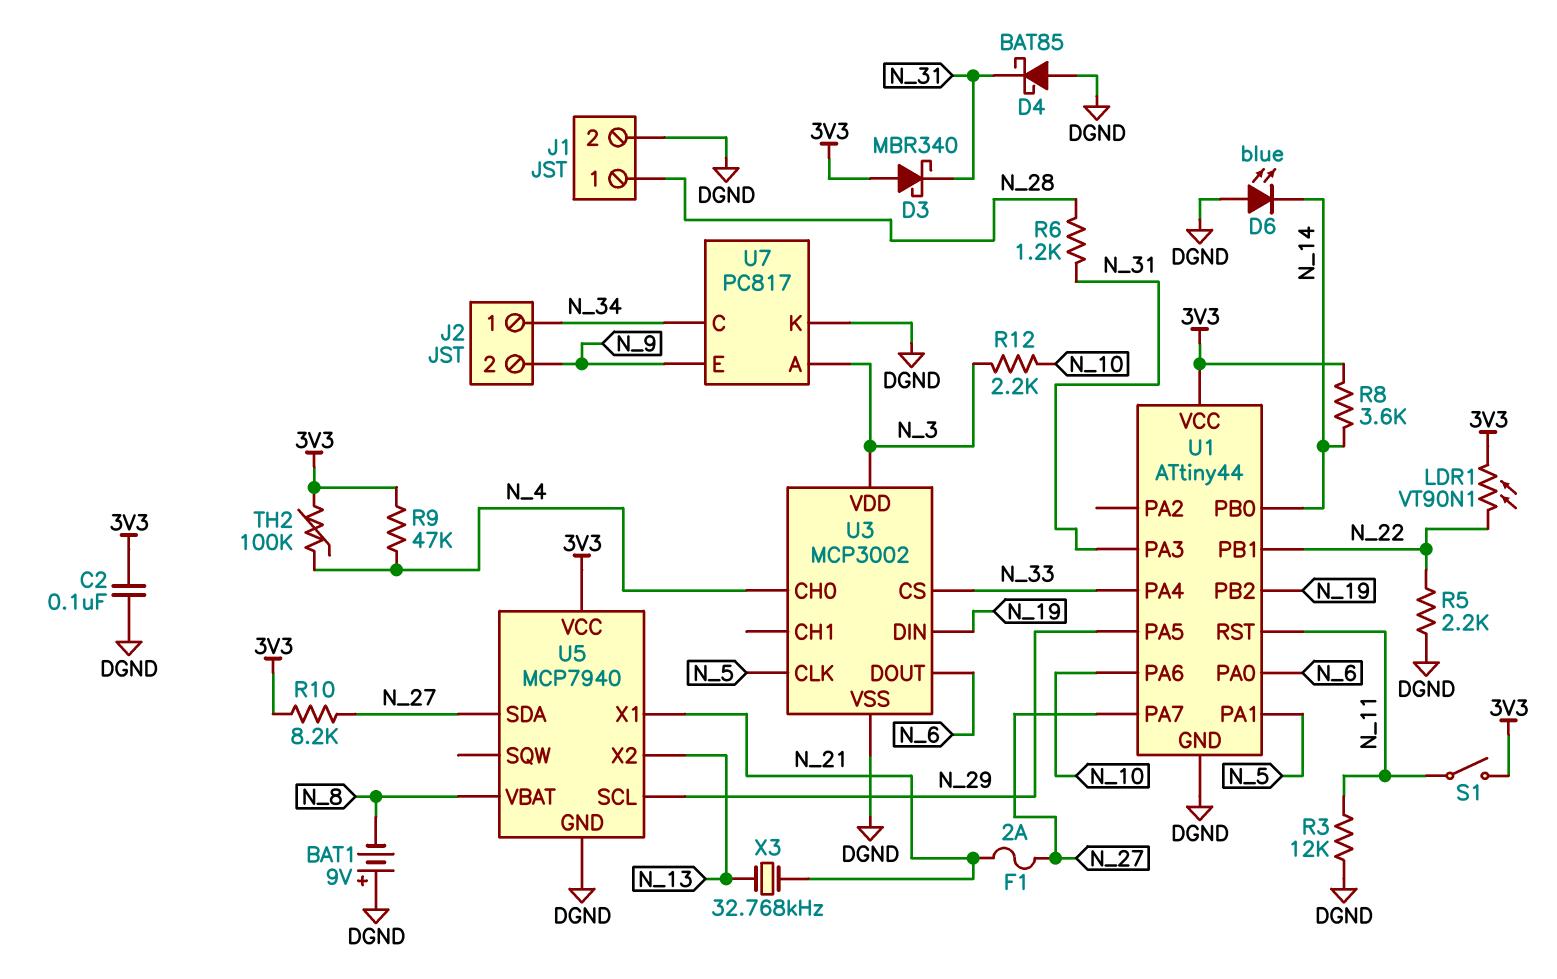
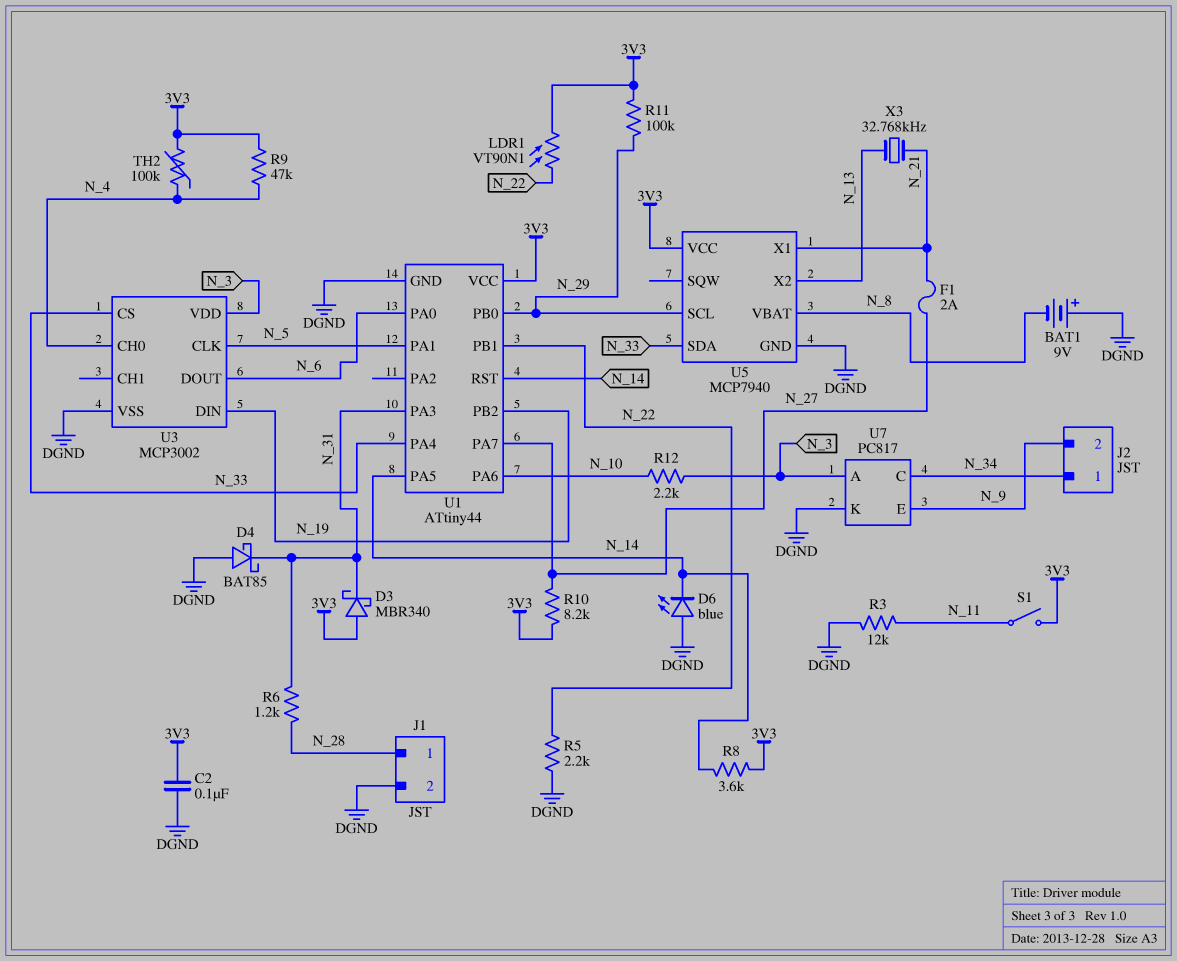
R11: none -> 100k (3V3, N_29)
U1 pin PA5: N_29 -> N_14
U1 pin PB0: N_14 -> N_29
U1 pin RST: N_11 -> N_14
U5 pin SDA: N_27 -> N_33

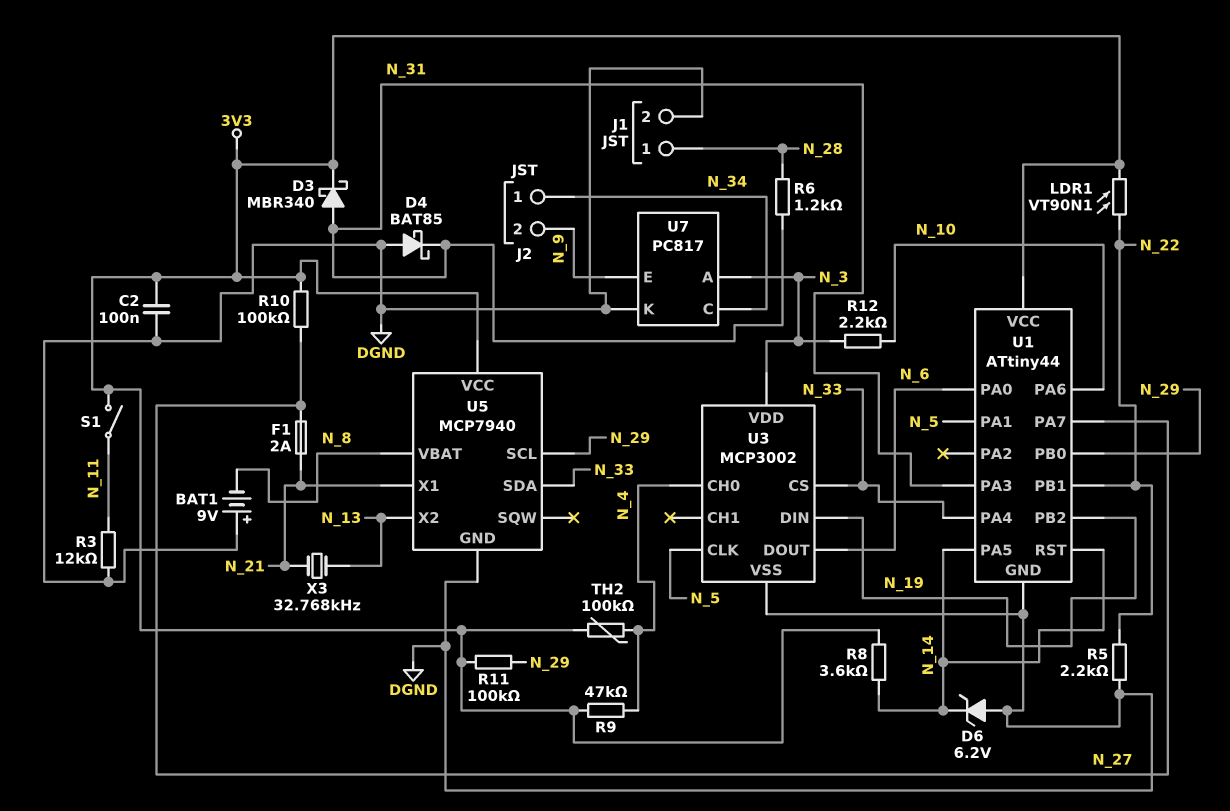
D3: schottky MBR340 (A 3V3, K N_31) -> schottky MBR340 (A N_31, K 3V3)
D6: LED blue (A DGND, K N_14) -> zener 6.2V (A DGND, K N_14)
R10: 8.2k (3V3, N_27) -> 100k (3V3, N_27)

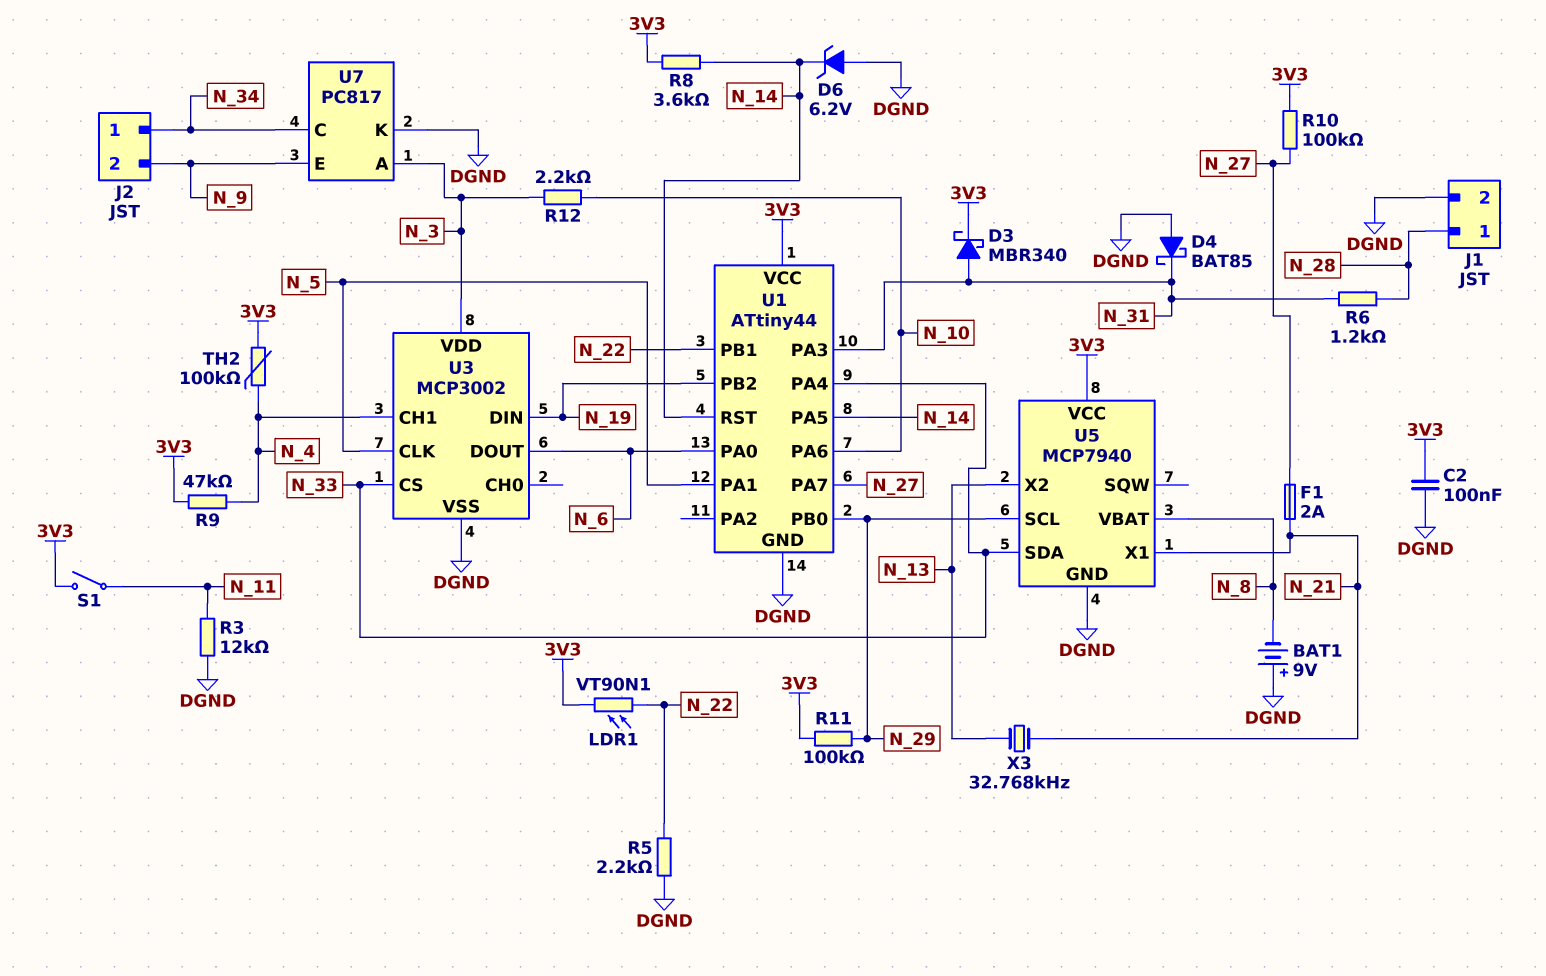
U3 pin CH0: N_4 -> none
U3 pin CH1: none -> N_4

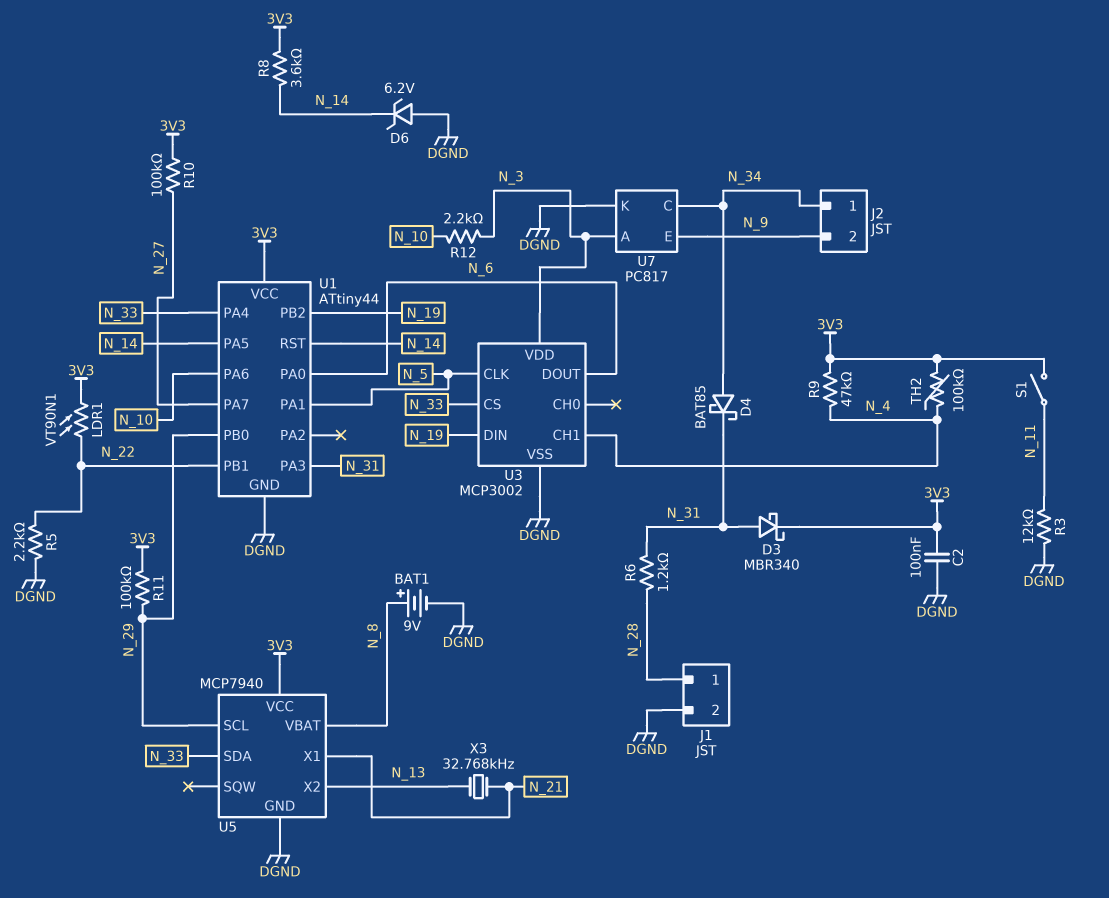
BAT1: 9V (plus DGND, minus N_8) -> 9V (plus N_8, minus DGND)
D4: schottky BAT85 (A DGND, K N_31) -> schottky BAT85 (A N_34, K N_31)
F1: 2A (N_21, N_27) -> none

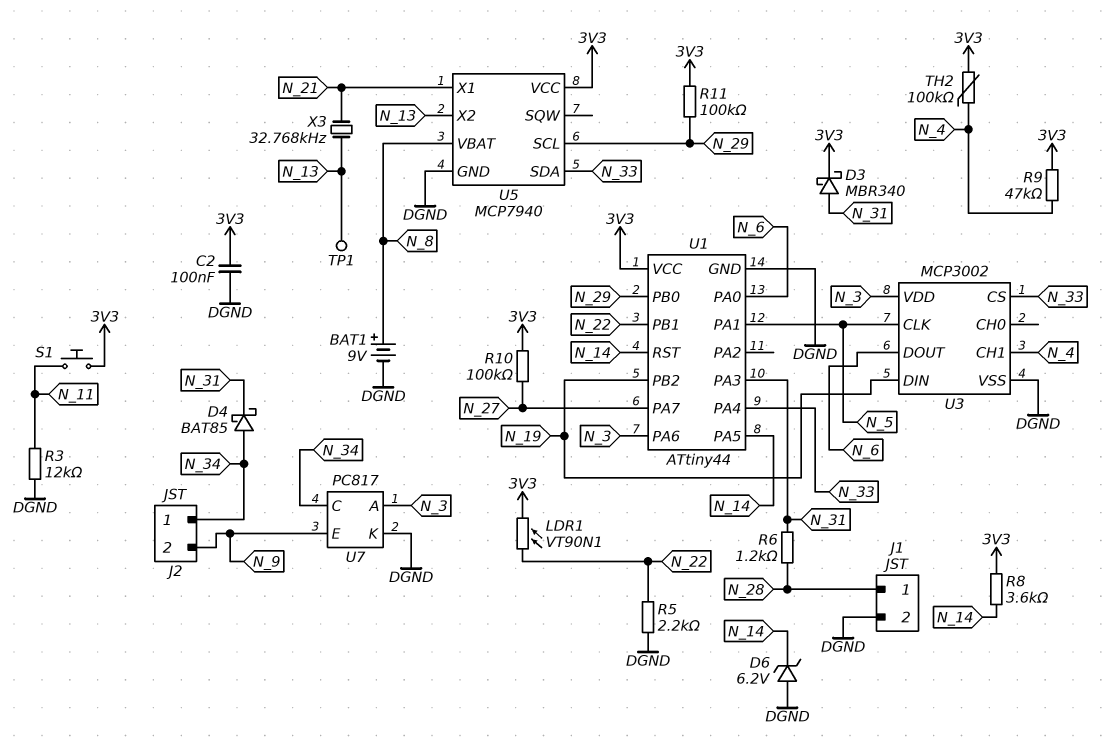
R12: 2.2k (N_3, N_10) -> none
S1: switch (3V3, N_11) -> button (3V3, N_11)
TP1: none -> test point (N_13)
U1 pin PA6: N_10 -> N_3

